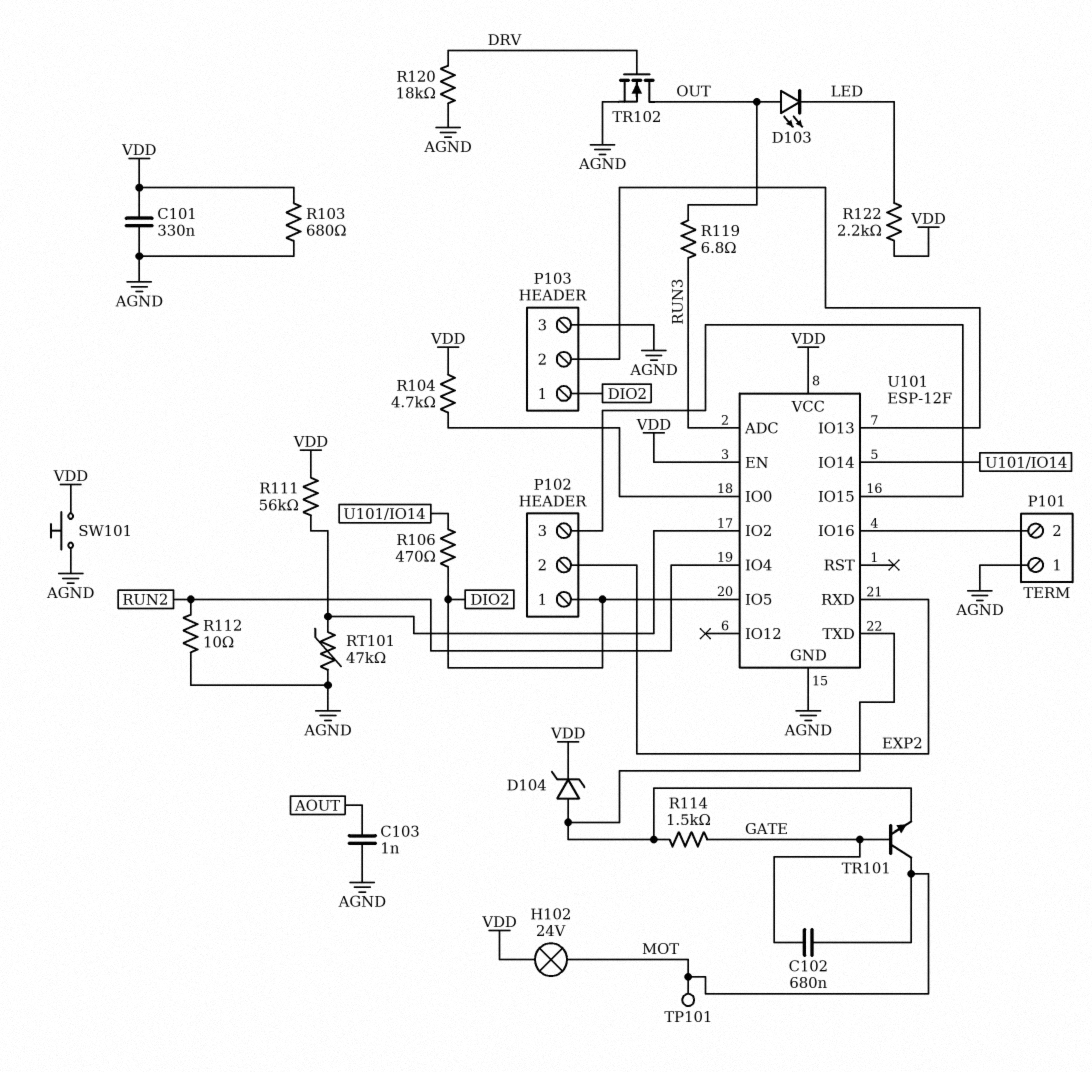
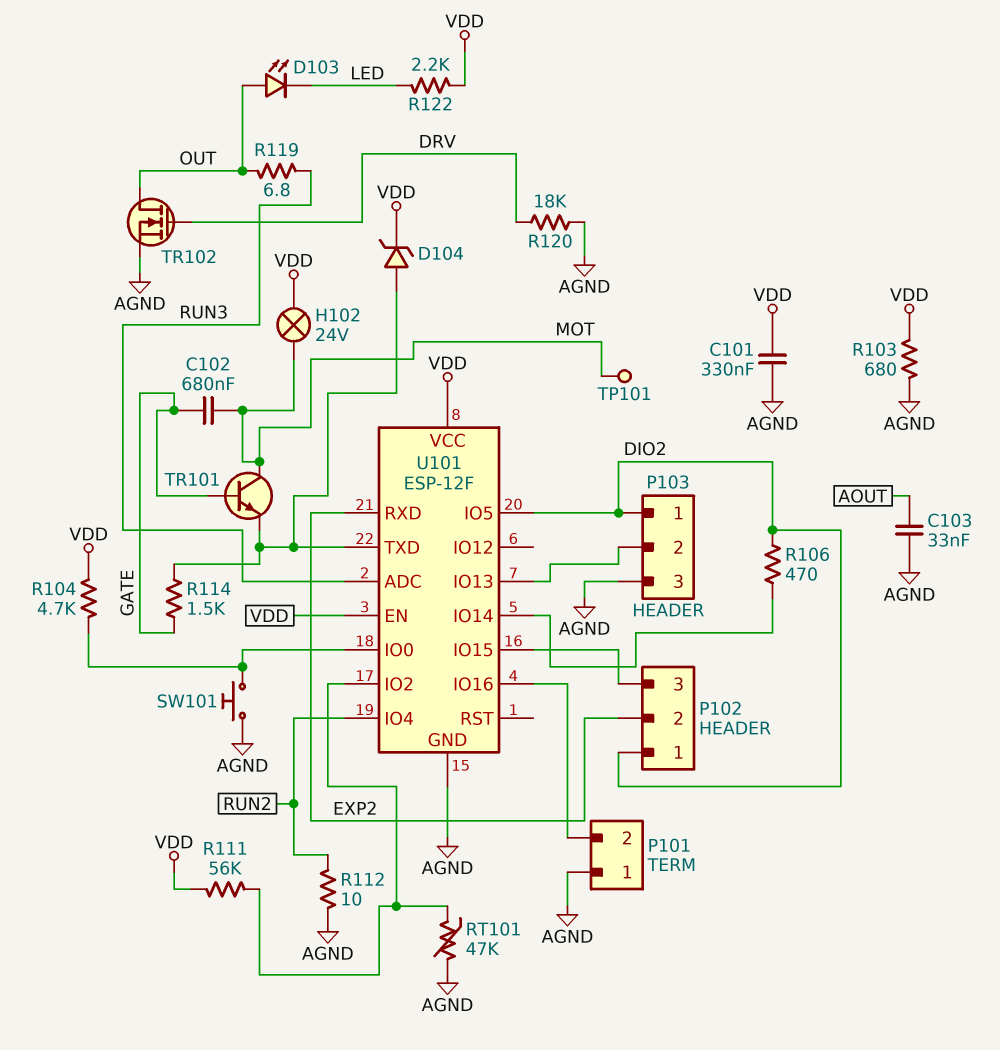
C103: 1nF (AGND, AOUT) -> 33nF (AGND, AOUT)
SW101: button (AGND, VDD) -> button (AGND, U101/IO0)

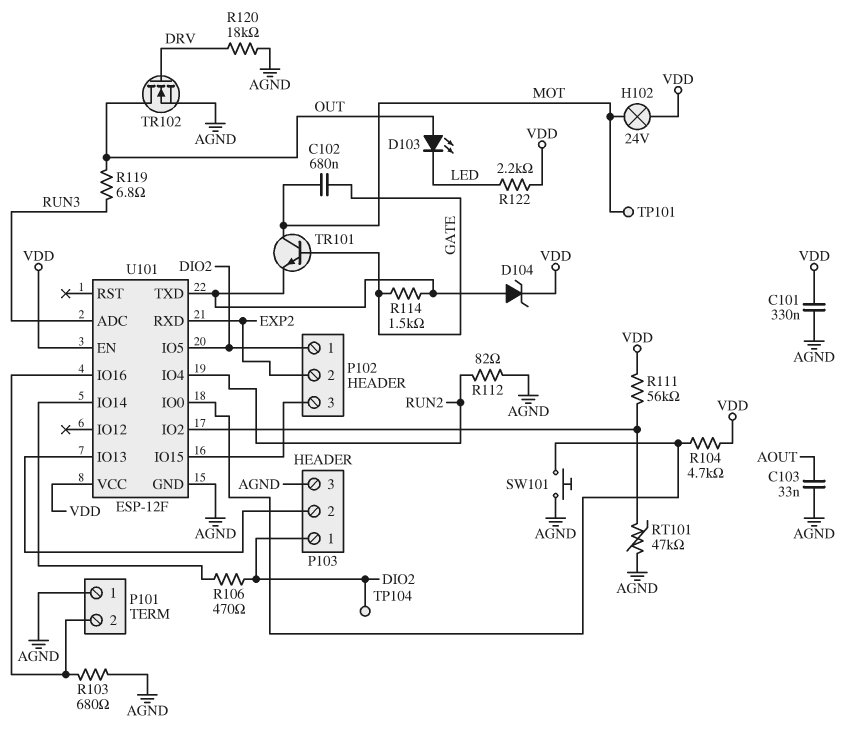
R103: 680 (AGND, VDD) -> 680 (AGND, P101/2)
R112: 10 (AGND, RUN2) -> 82 (AGND, RUN2)
TP104: none -> test point (DIO2)

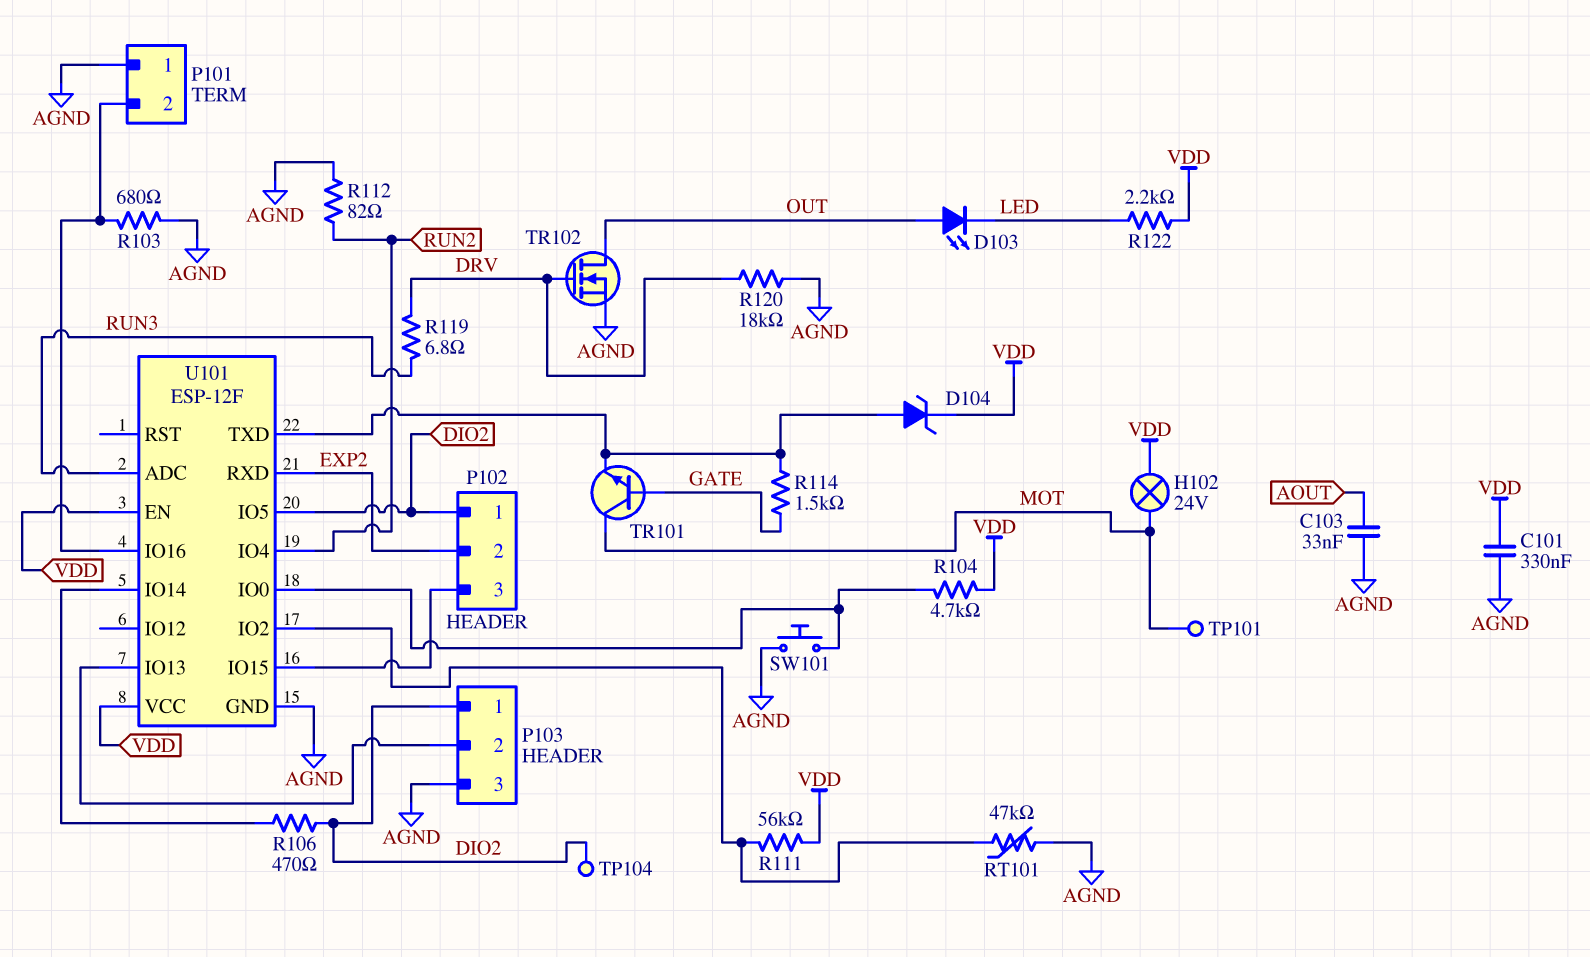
C102: 680nF (GATE, MOT) -> none
R119: 6.8 (OUT, RUN3) -> 6.8 (DRV, RUN3)

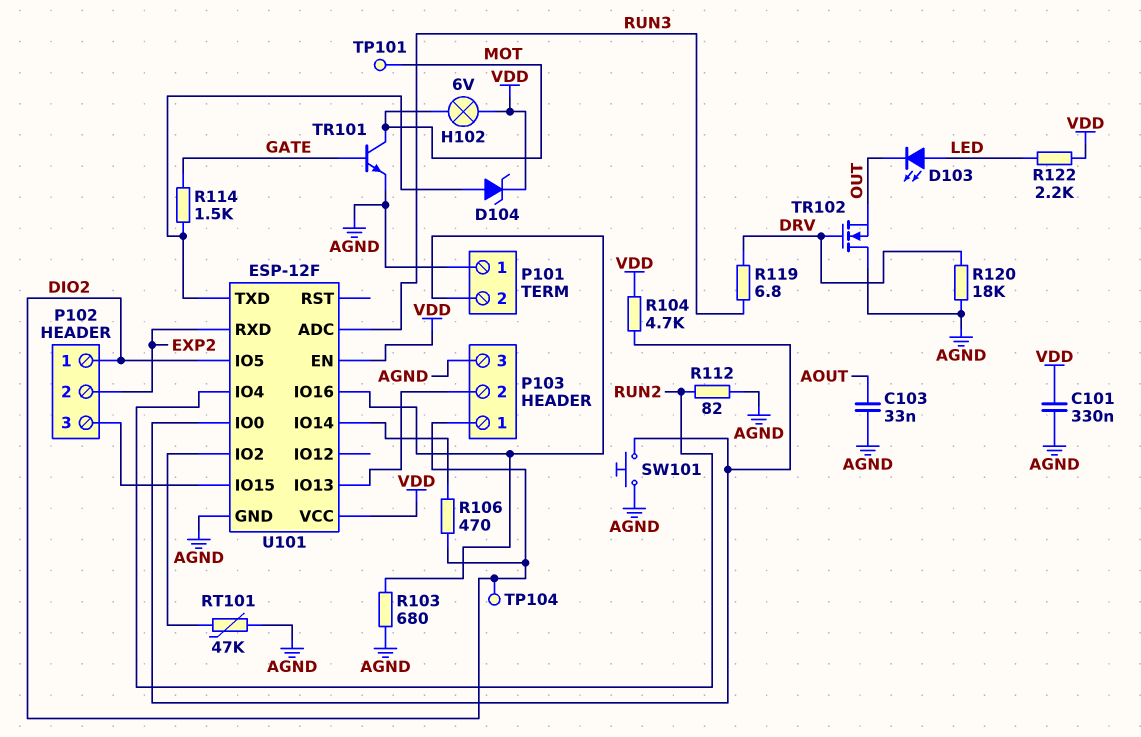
D103: LED (A OUT, K LED) -> LED (A LED, K OUT)
H102: lamp 24V (MOT, VDD) -> lamp 6V (MOT, VDD)
R111: 56k (U101/IO2, VDD) -> none
TR101: NPN (B GATE, C MOT, E U101/TXD) -> NPN (B GATE, C MOT, E AGND)
TR102: NMOS (G DRV, D OUT, S AGND) -> NMOS (G DRV, D AGND, S OUT)

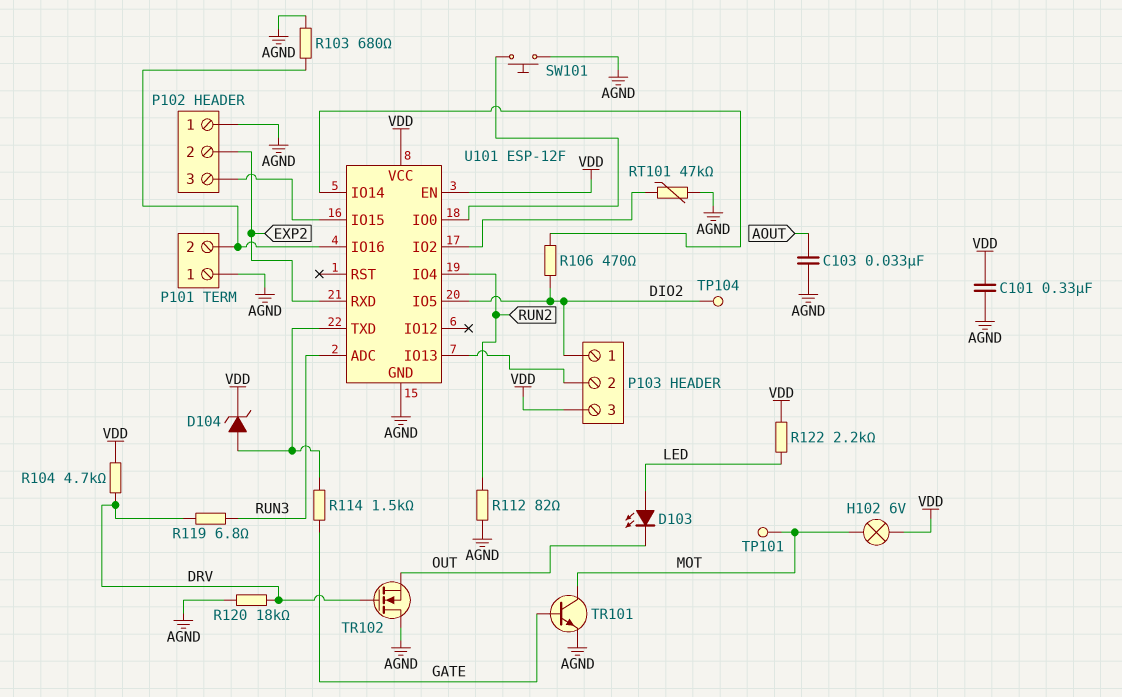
P102 pin 1: DIO2 -> AGND
P103 pin 3: AGND -> VDD
R104: 4.7k (U101/IO0, VDD) -> 4.7k (DRV, VDD)

